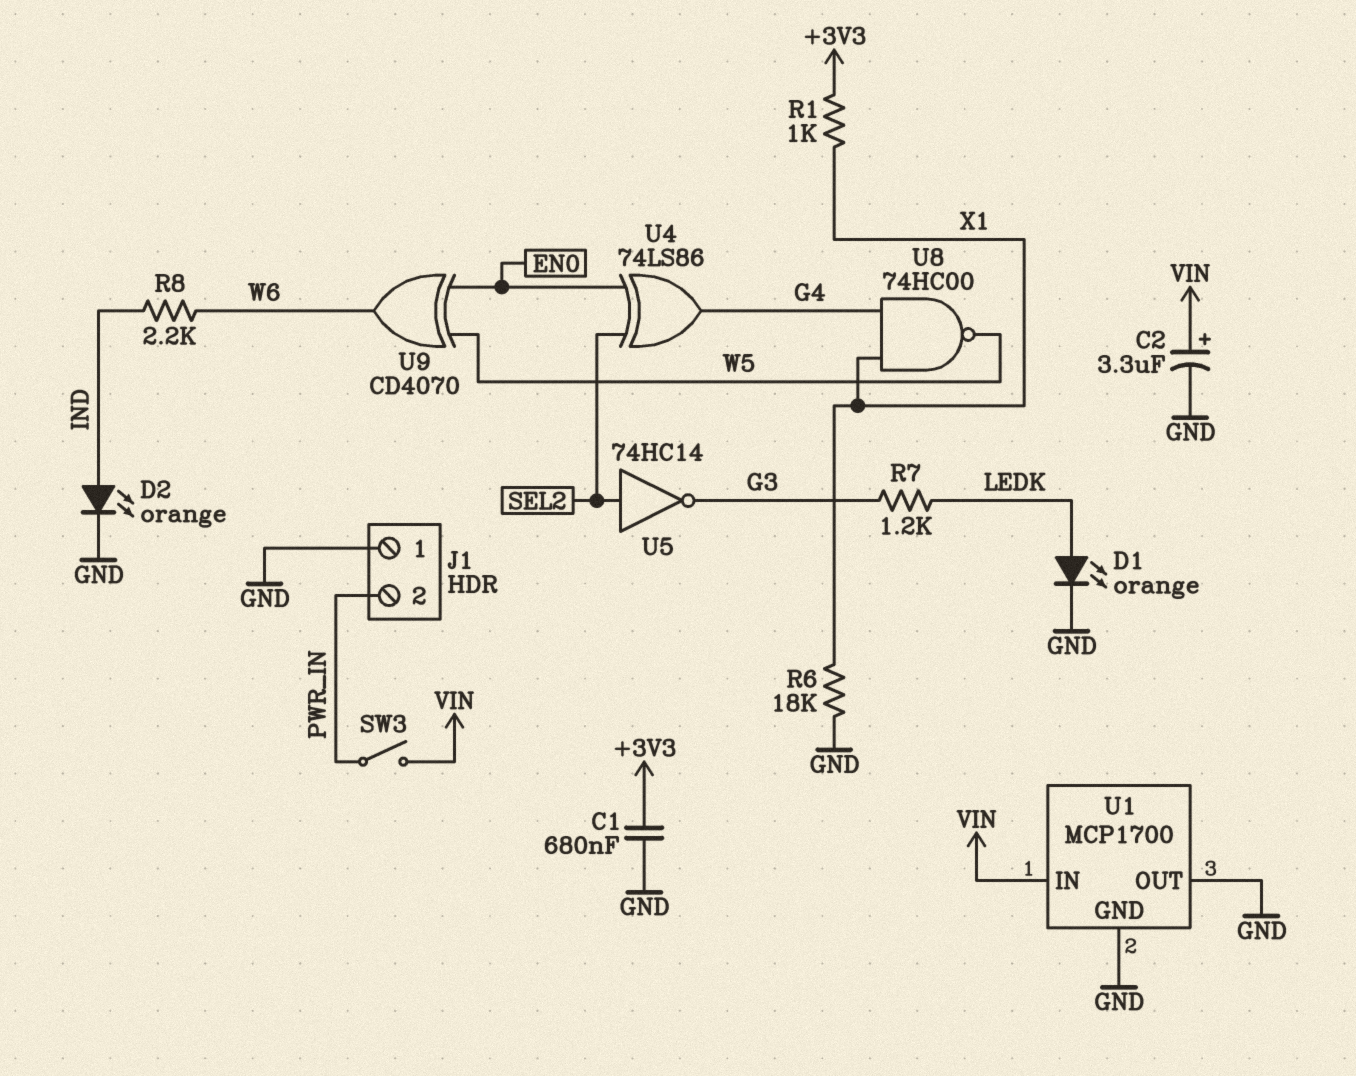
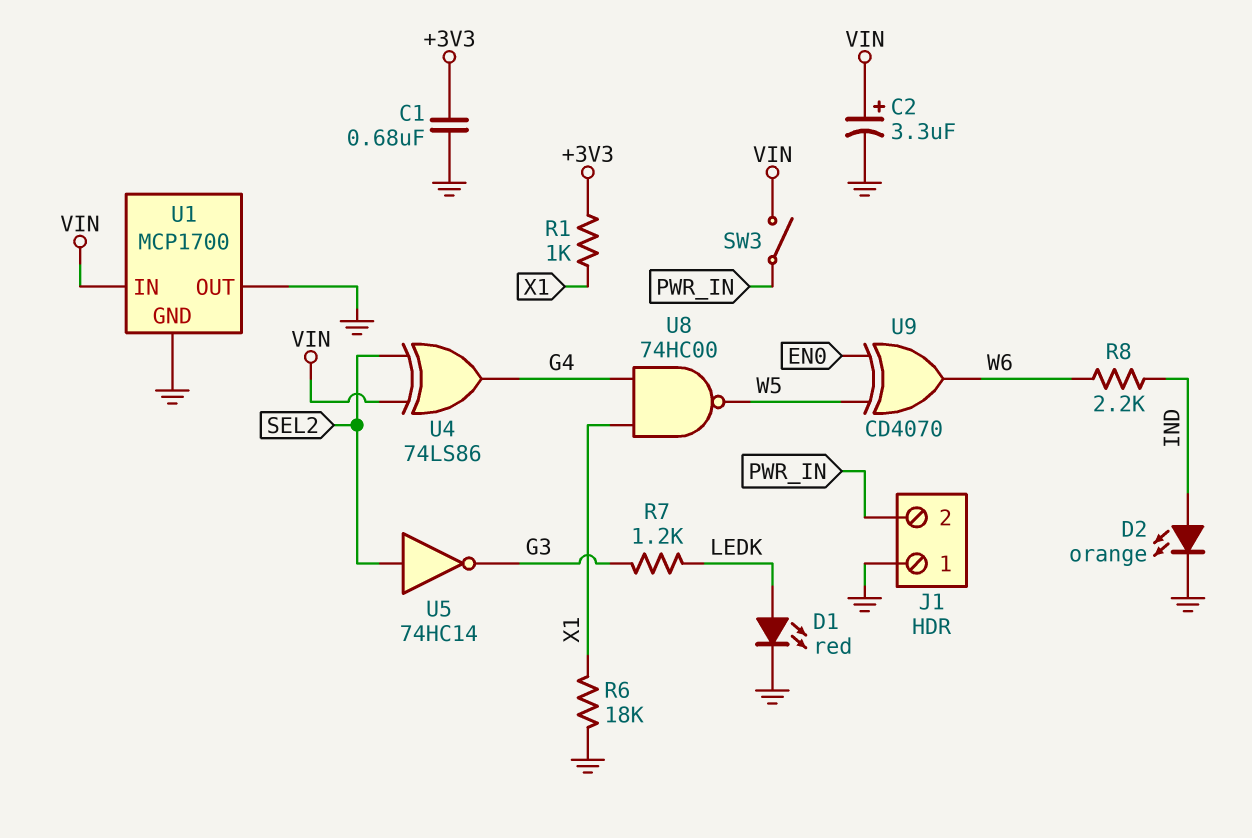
D1: LED orange (A LEDK, K GND) -> LED red (A LEDK, K GND)
U4: XOR 74LS86 (in EN0, in SEL2, out G4) -> XOR 74LS86 (in SEL2, in VIN, out G4)

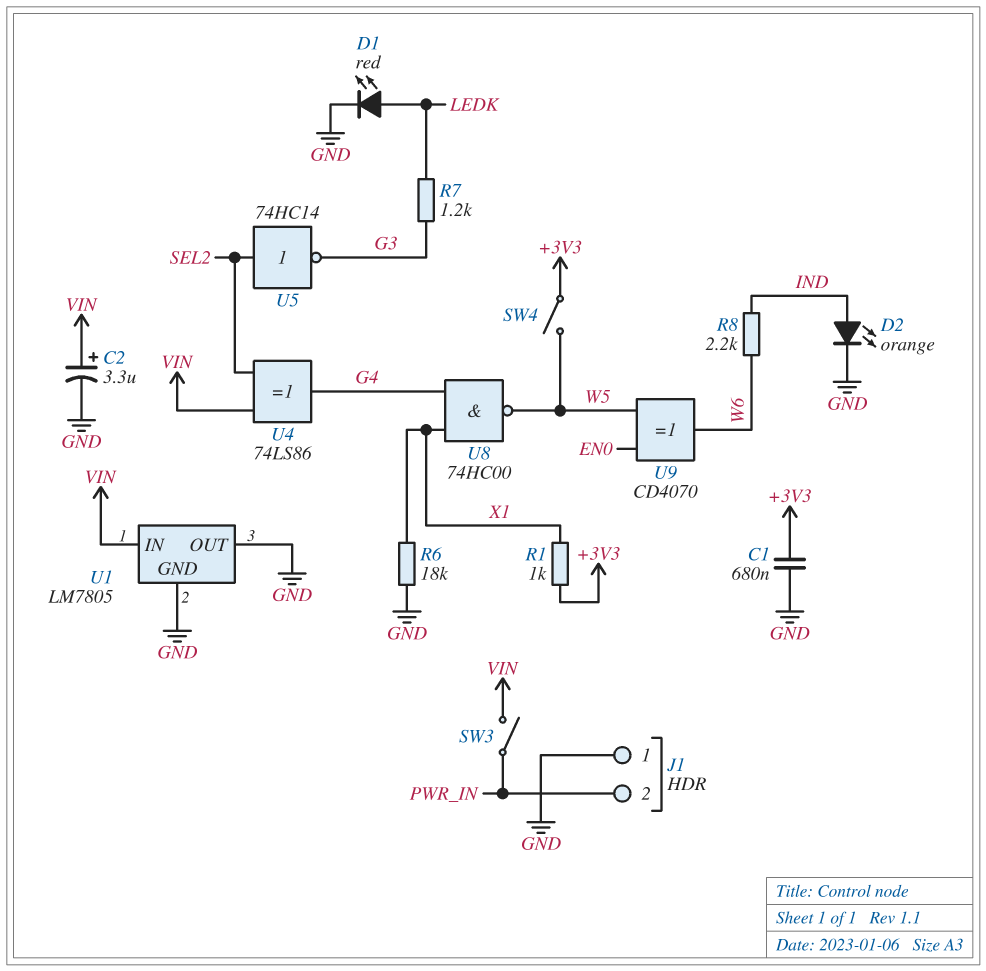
SW4: none -> switch (+3V3, W5)
U1: MCP1700 -> LM7805

